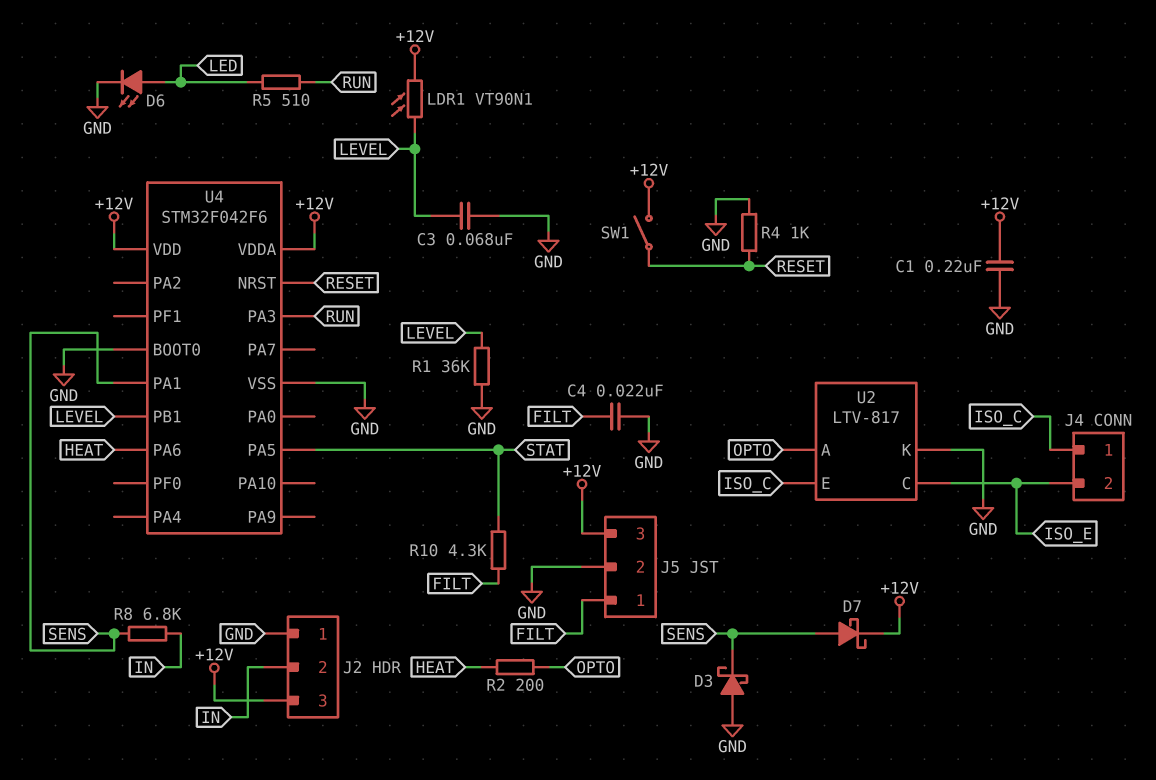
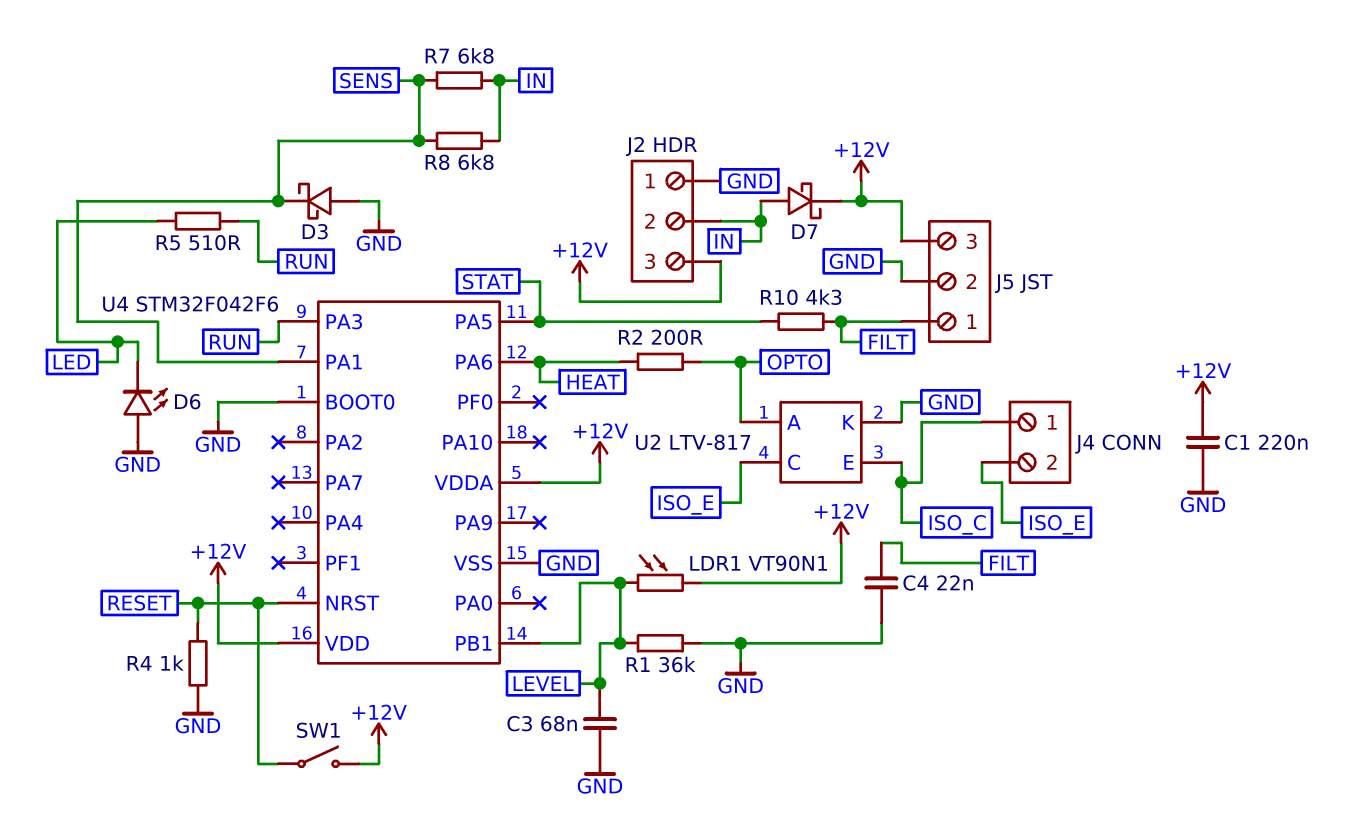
D6: LED (A LED, K GND) -> LED (A GND, K LED)
D7: schottky (A SENS, K +12V) -> schottky (A IN, K +12V)
R7: none -> 6.8k (IN, SENS)

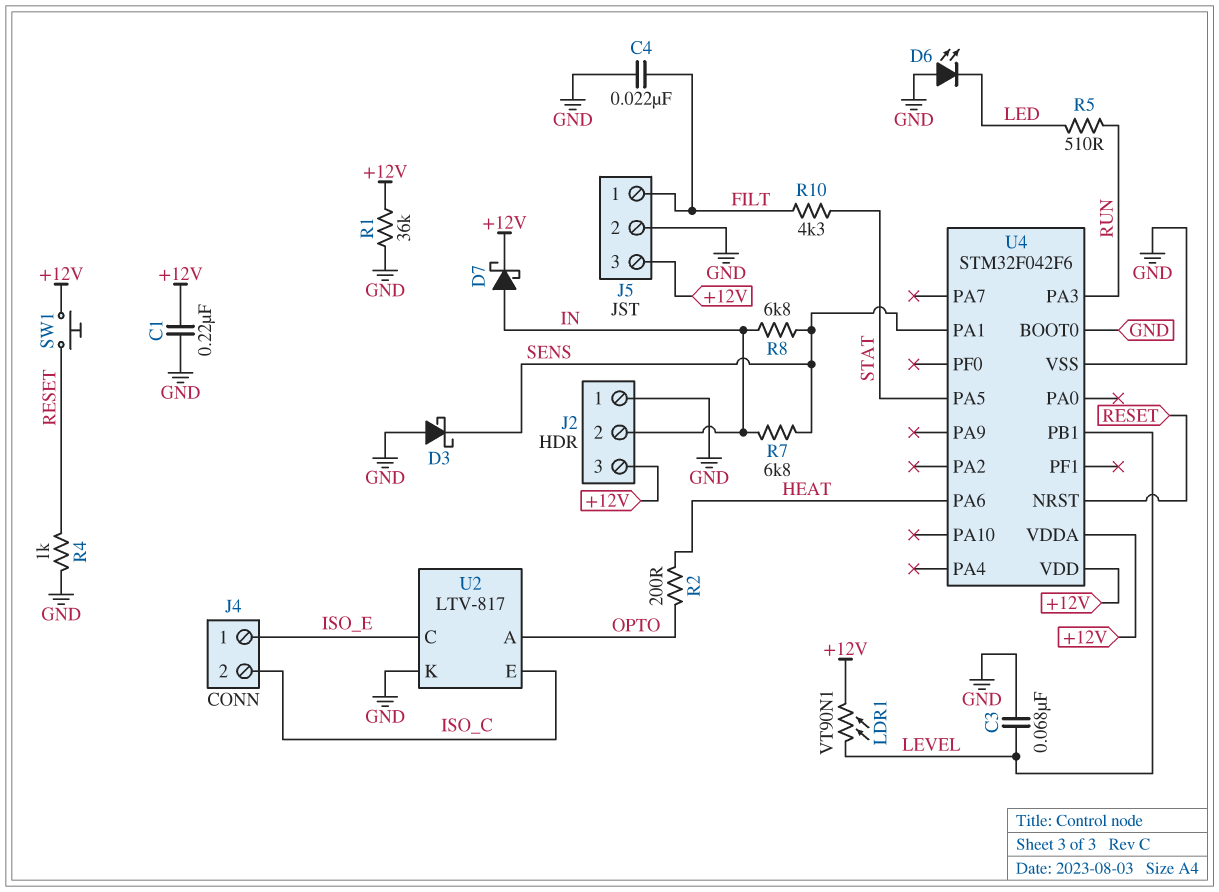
J4 pin 1: ISO_C -> ISO_E
J4 pin 2: ISO_E -> ISO_C
R1: 36k (GND, LEVEL) -> 36k (+12V, GND)
SW1: switch (+12V, RESET) -> button (+12V, RESET)

